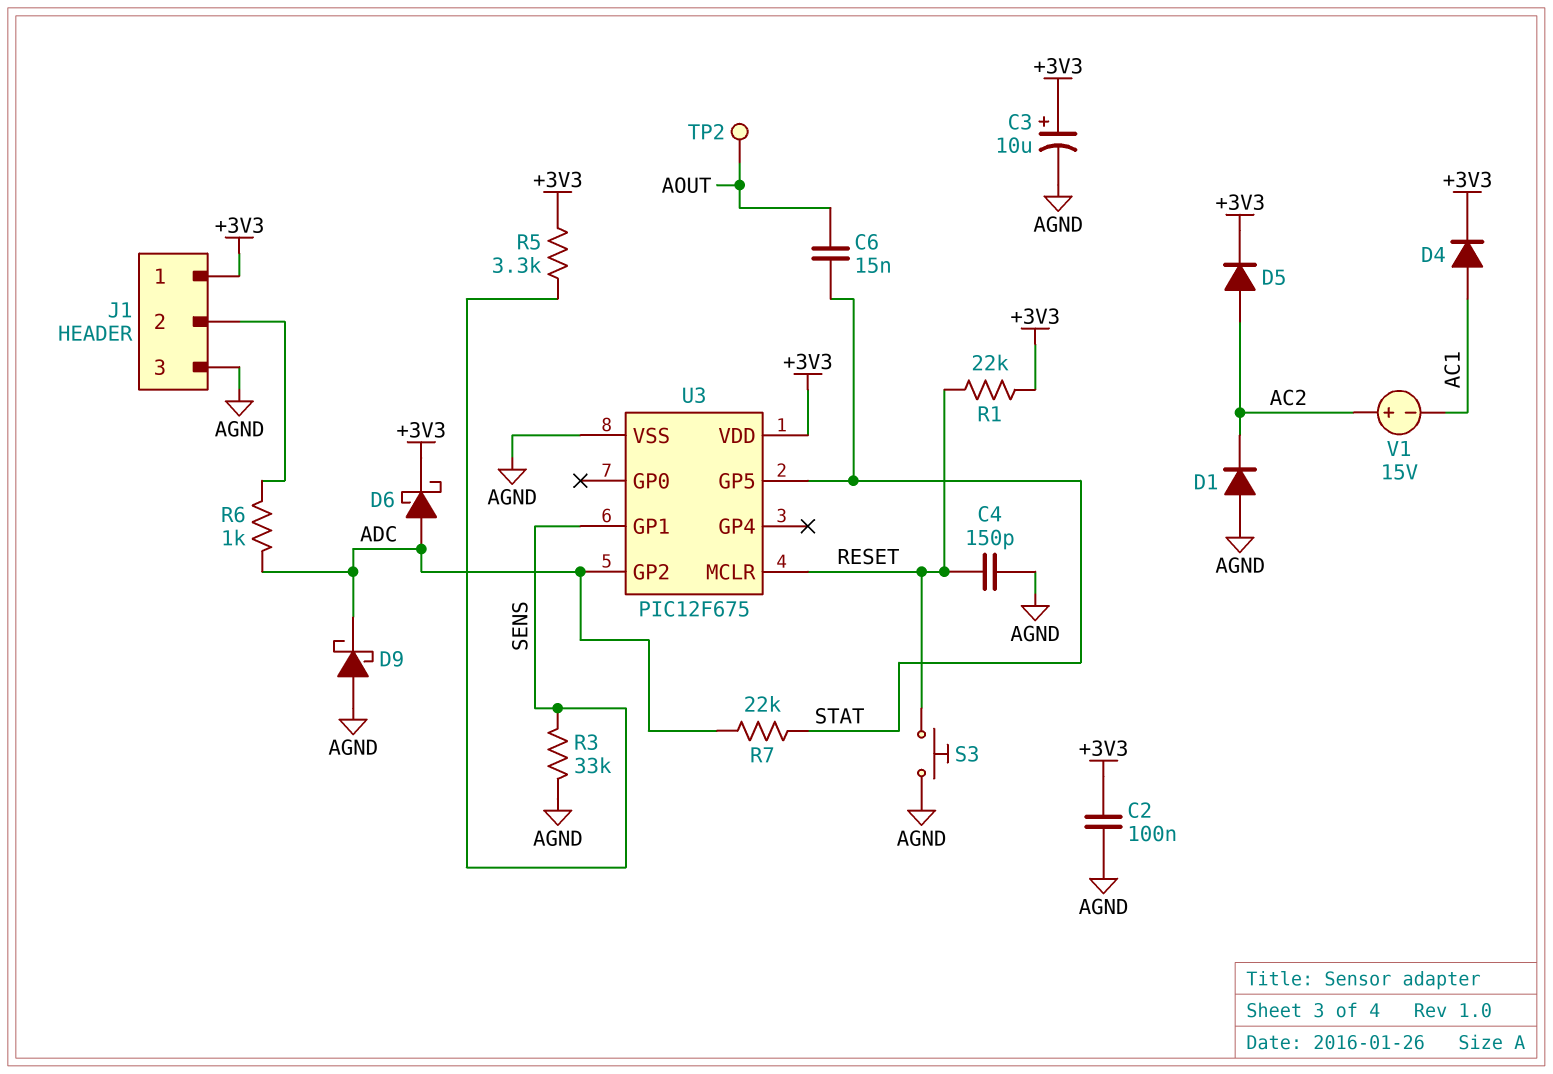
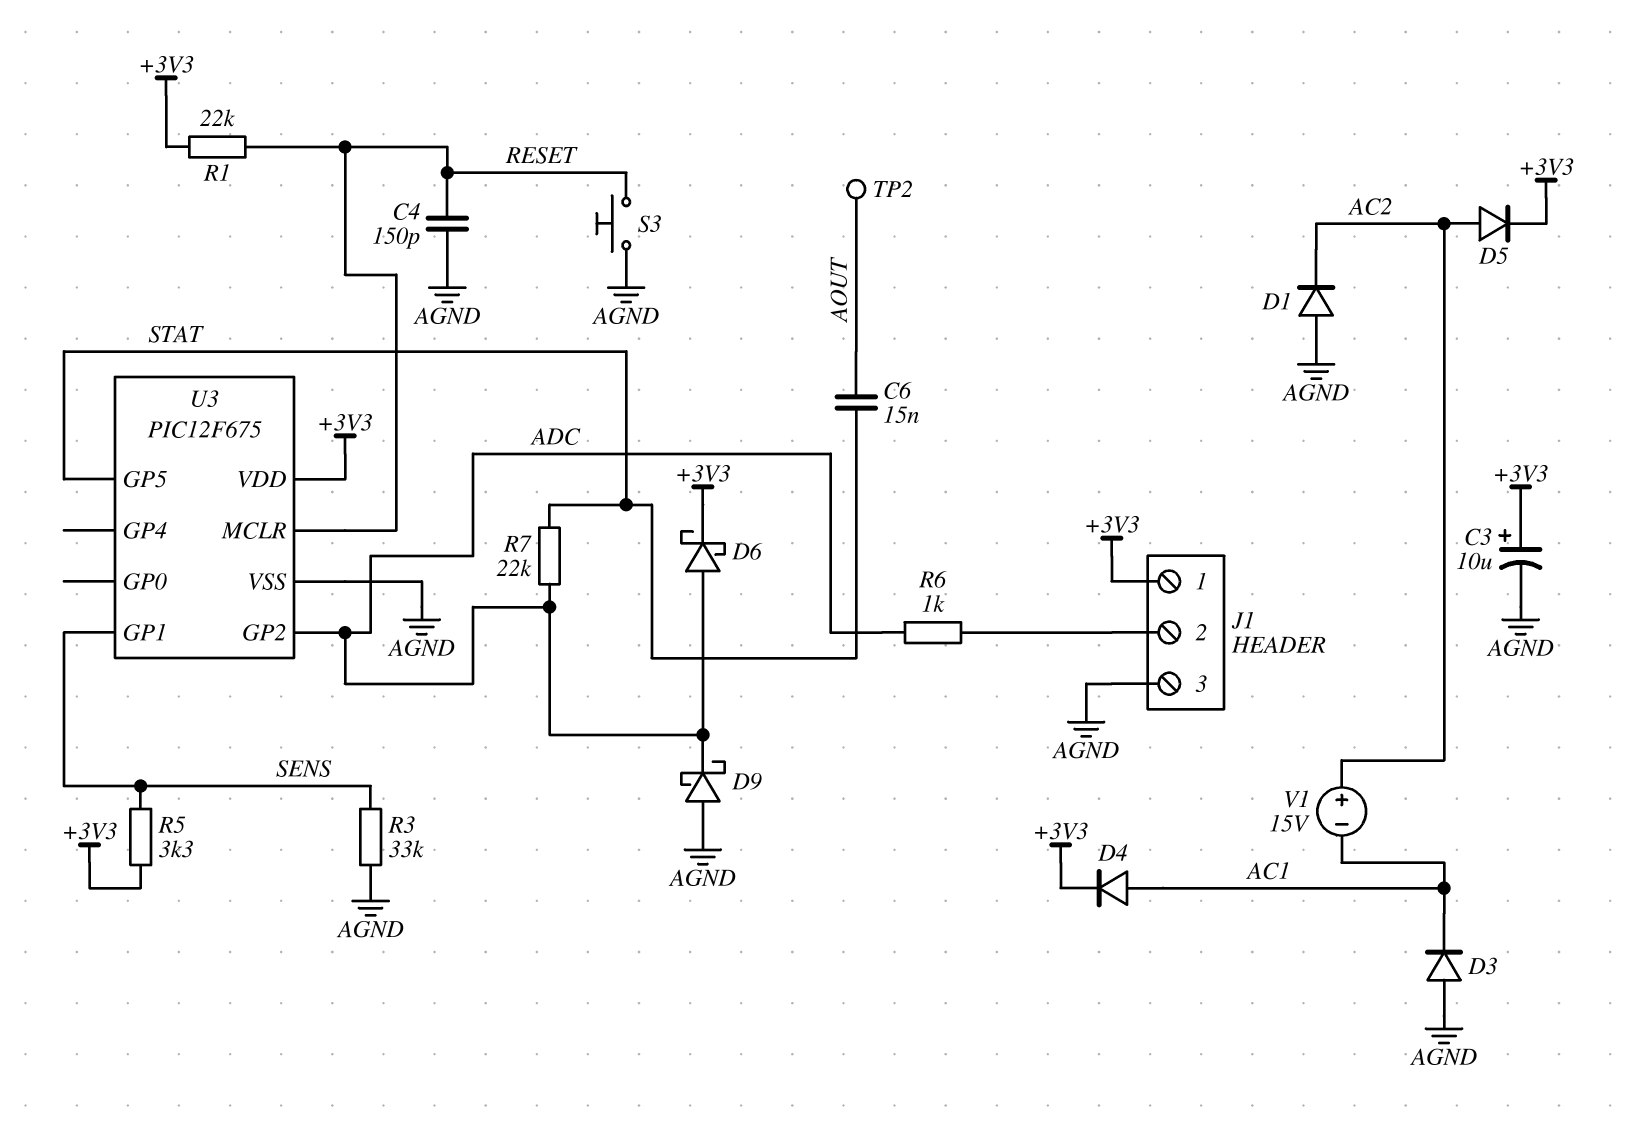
C2: 100nF (+3V3, AGND) -> none
D3: none -> diode (A AGND, K AC1)

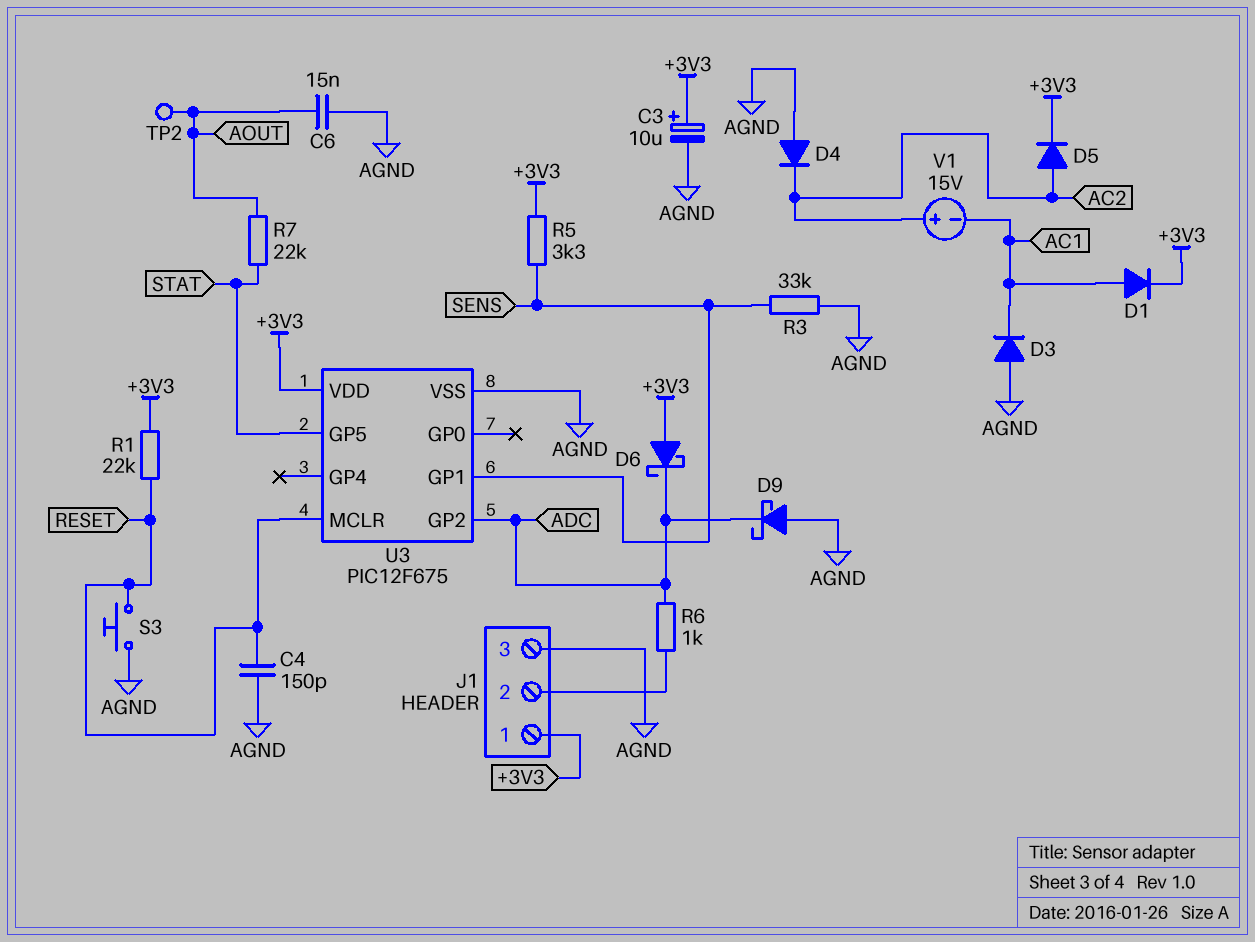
C6: 15nF (AOUT, STAT) -> 15nF (AGND, AOUT)
D1: diode (A AGND, K AC2) -> diode (A AC1, K +3V3)
D4: diode (A AC1, K +3V3) -> diode (A AGND, K AC2)
D6: schottky (A ADC, K +3V3) -> schottky (A +3V3, K ADC)
R7: 22k (ADC, STAT) -> 22k (AOUT, STAT)

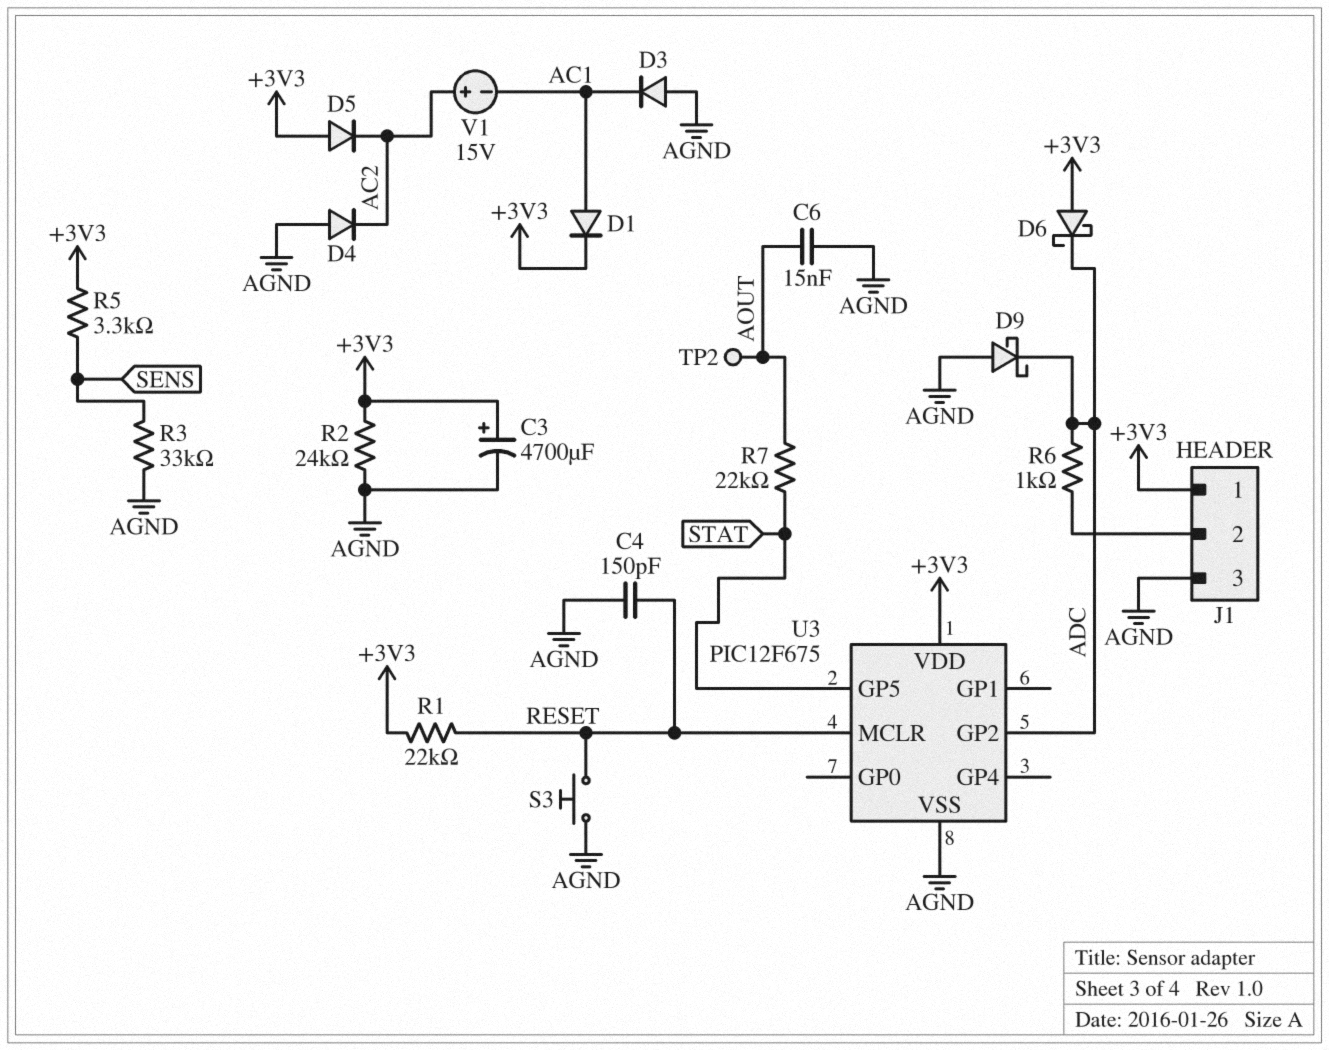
C3: 10uF (plus +3V3, minus AGND) -> 4700uF (plus +3V3, minus AGND)
D5: diode (A AC2, K +3V3) -> diode (A +3V3, K AC2)
R2: none -> 24k (+3V3, AGND)
U3 pin GP1: SENS -> none

